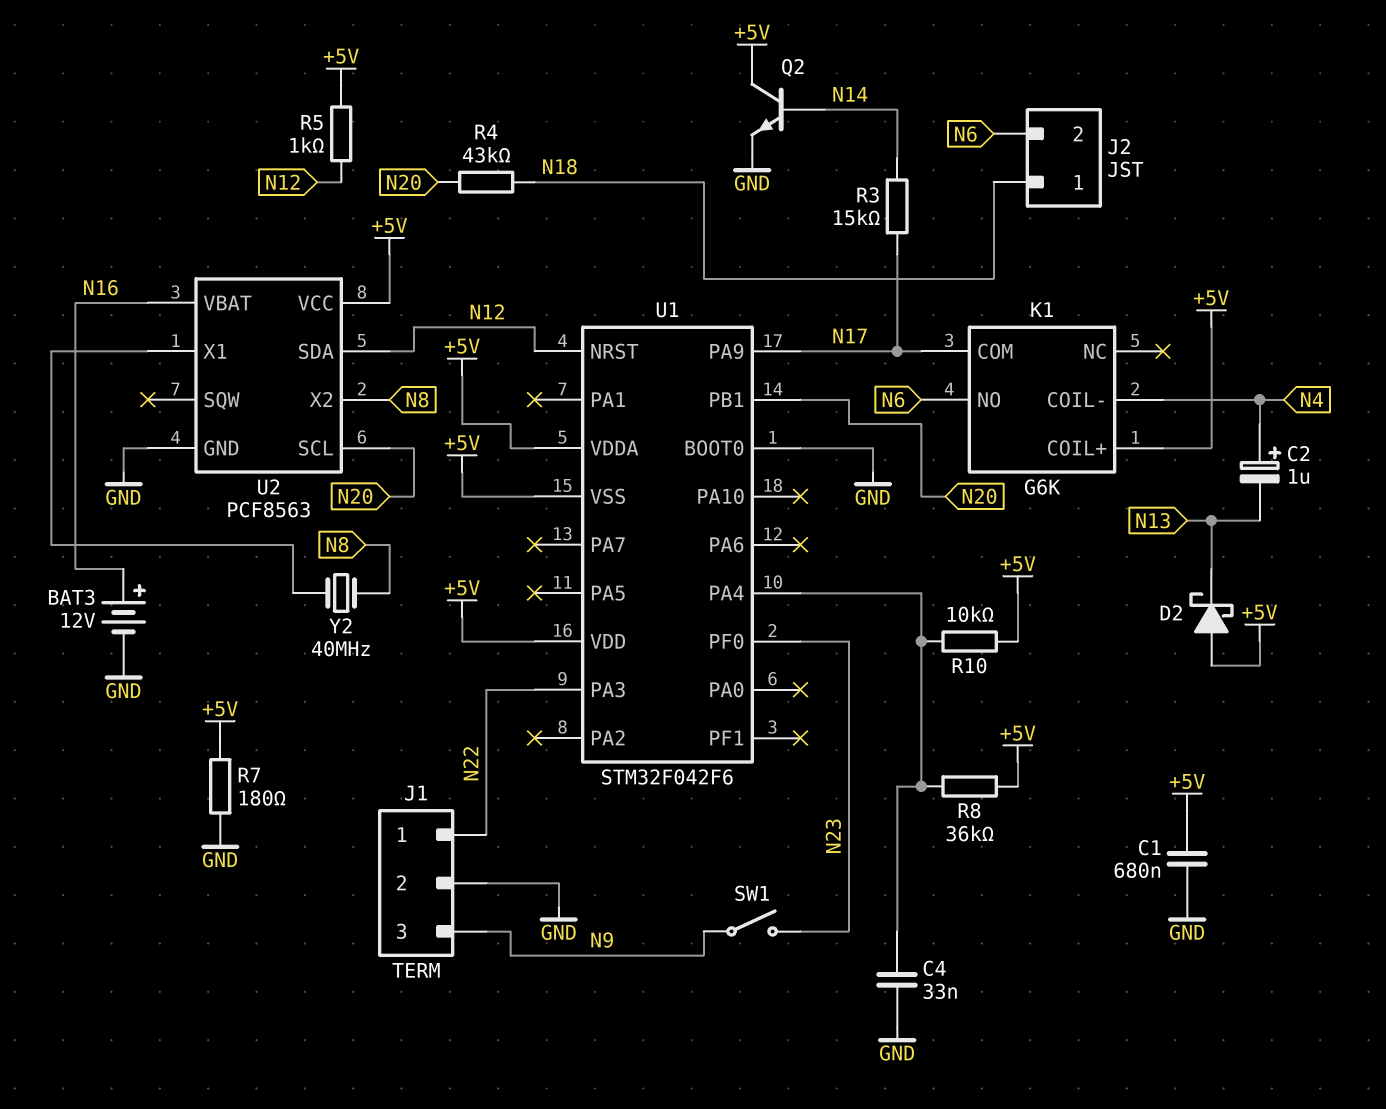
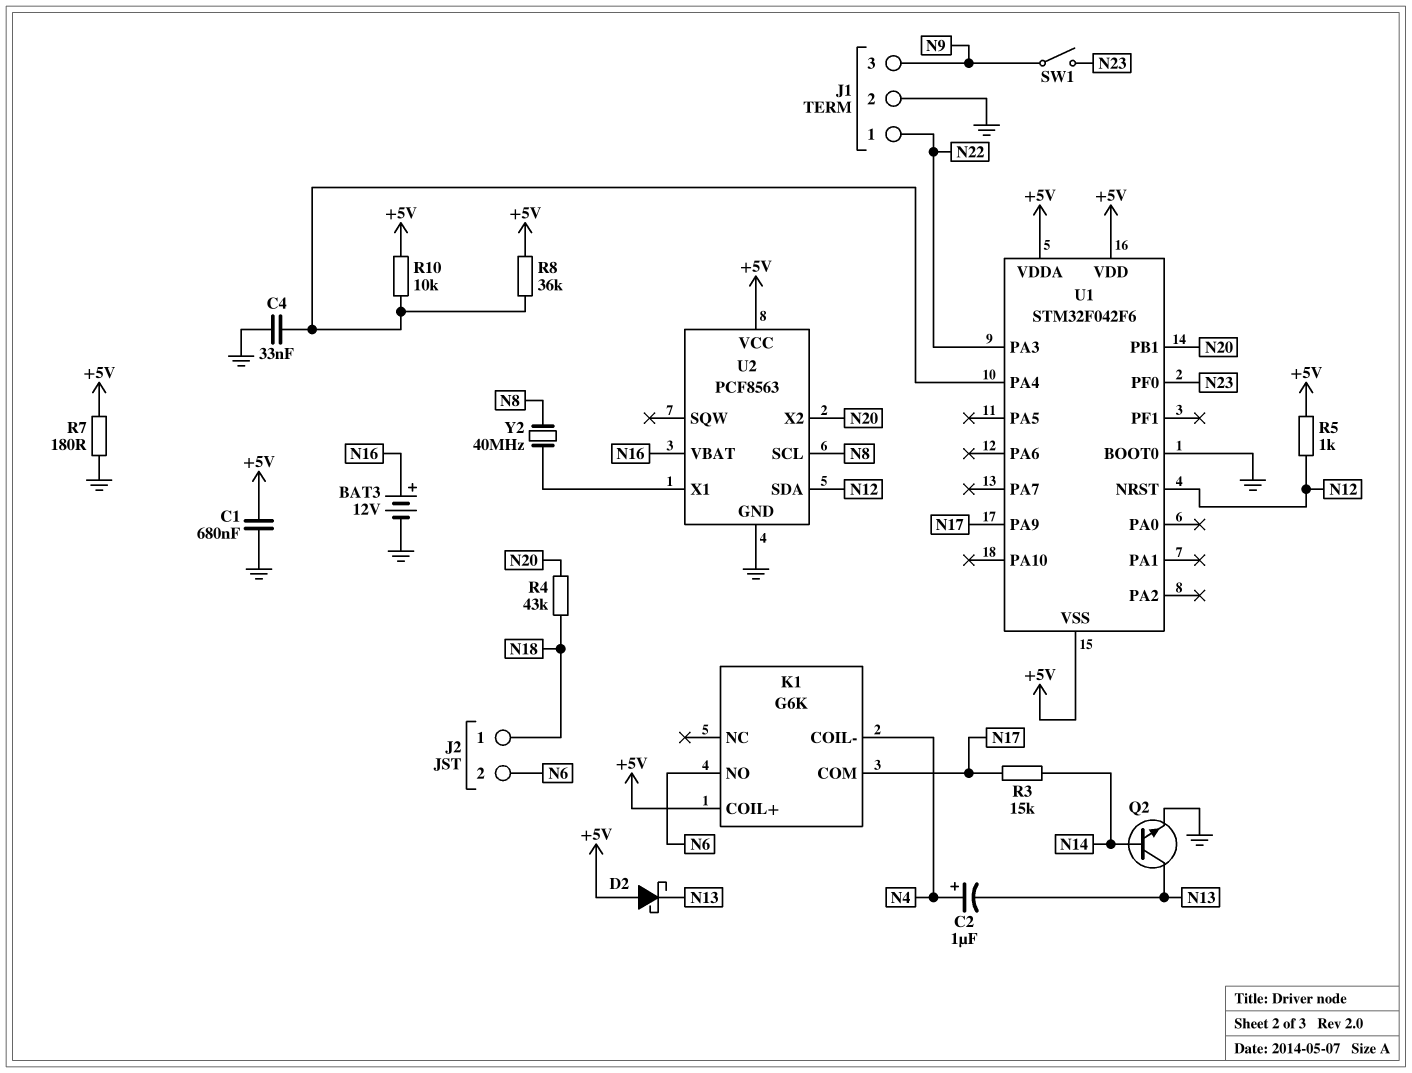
Q2: NPN (B N14, C +5V, E GND) -> NPN (B N14, C N13, E GND)
U2 pin SCL: N20 -> N8
U2 pin X2: N8 -> N20

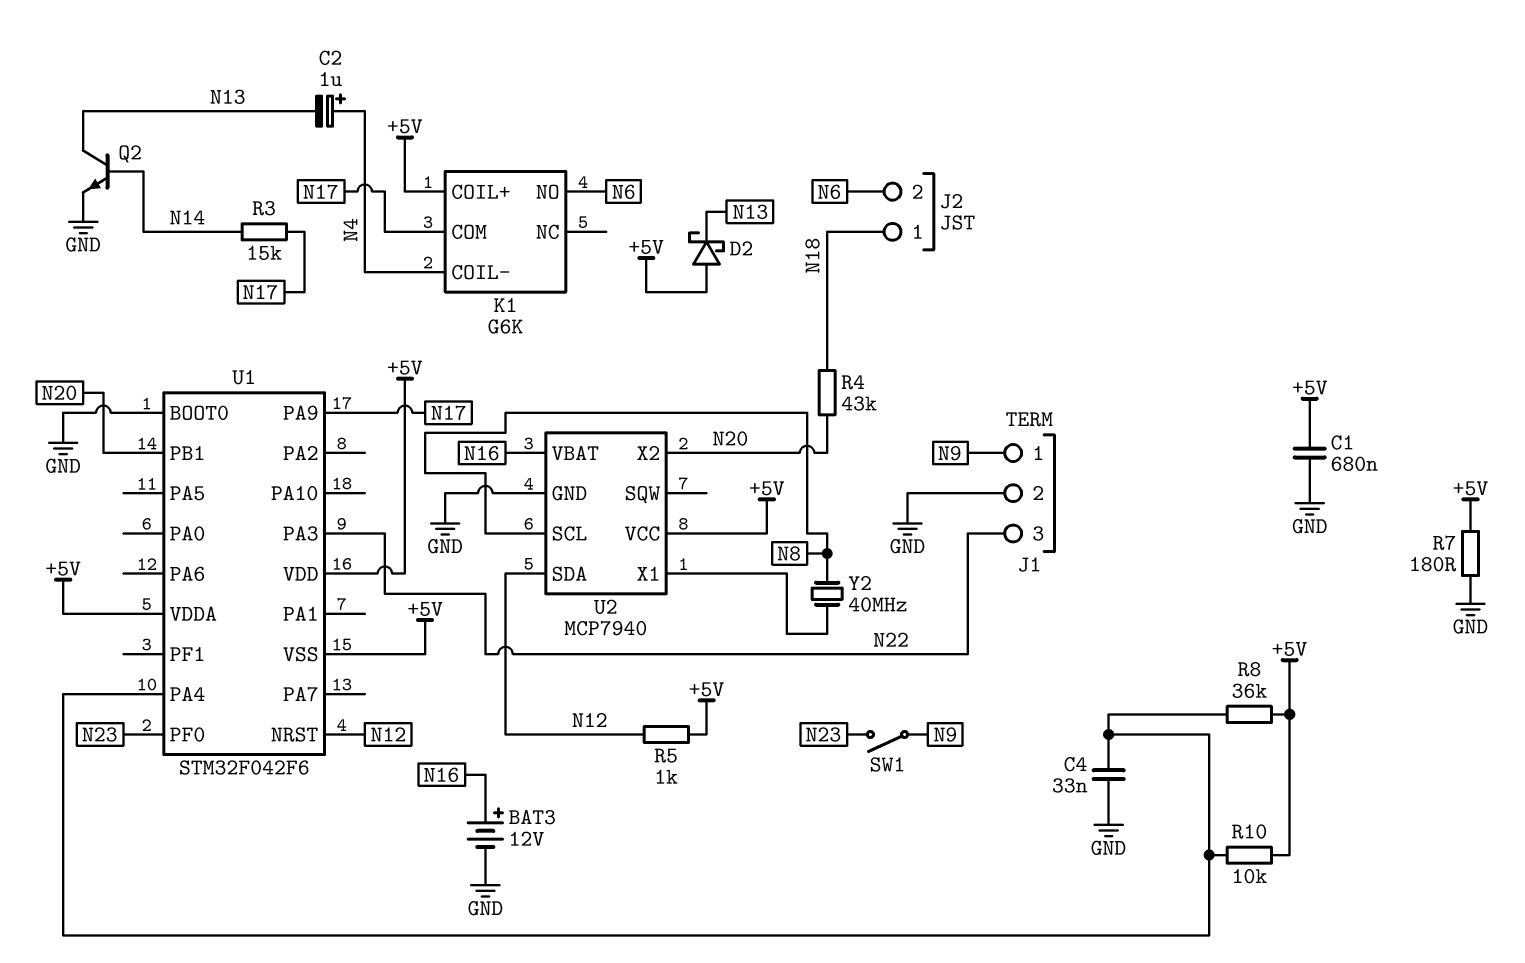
J1 pin 1: N22 -> N9
J1 pin 3: N9 -> N22
U2: PCF8563 -> MCP7940

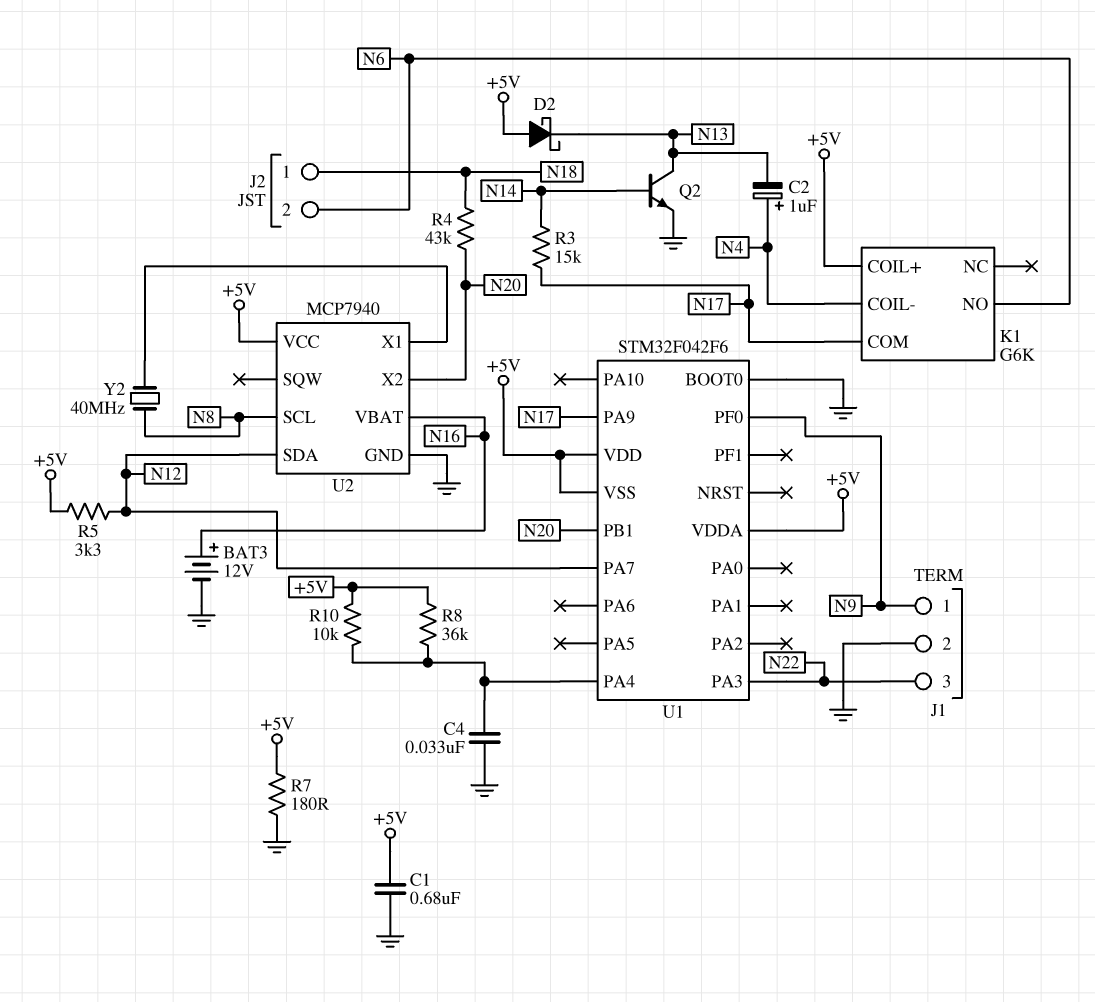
R5: 1k (+5V, N12) -> 3.3k (+5V, N12)
SW1: switch (N9, N23) -> none
U1 pin NRST: N12 -> none
U1 pin PA7: none -> N12
U1 pin PF0: N23 -> N9

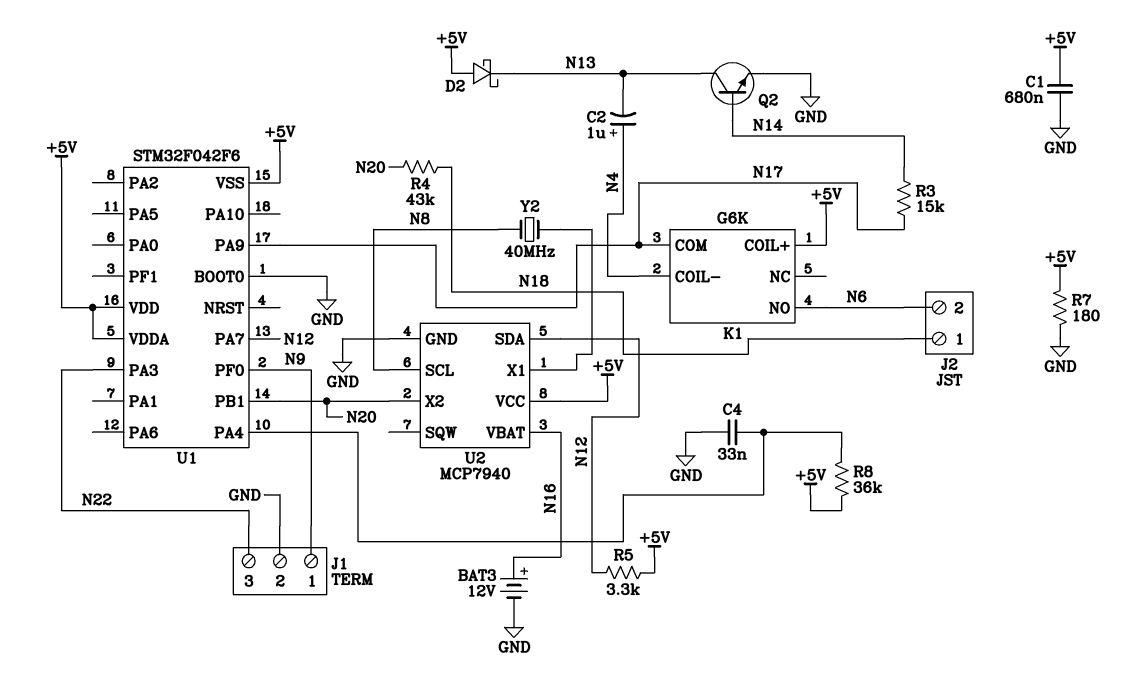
R10: 10k (+5V, U1/PA4) -> none

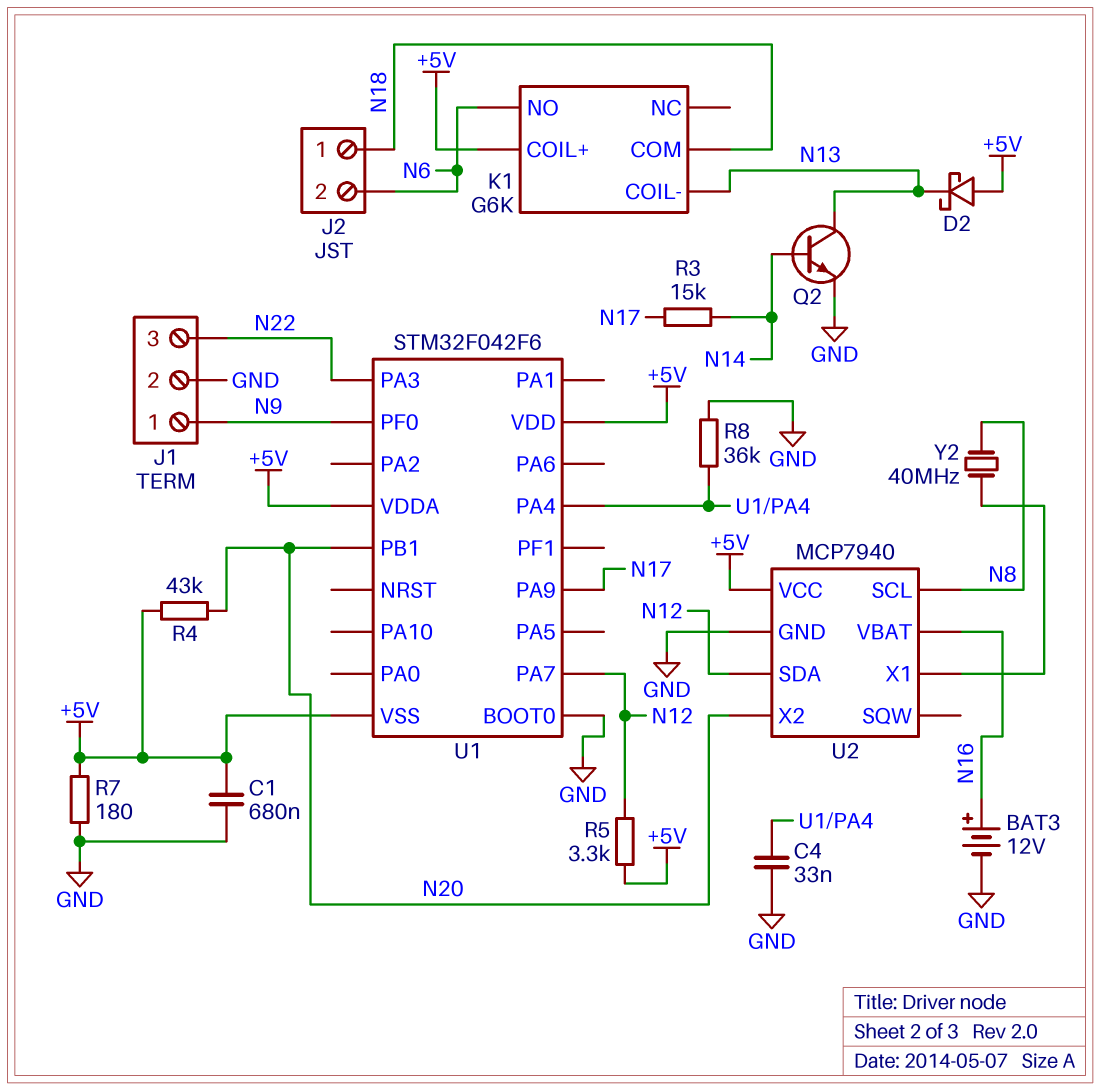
C2: 1uF (plus N4, minus N13) -> none
K1 pin COIL-: N4 -> N13
K1 pin COM: N17 -> N18
R4: 43k (N18, N20) -> 43k (+5V, N20)
R8: 36k (+5V, U1/PA4) -> 36k (GND, U1/PA4)

